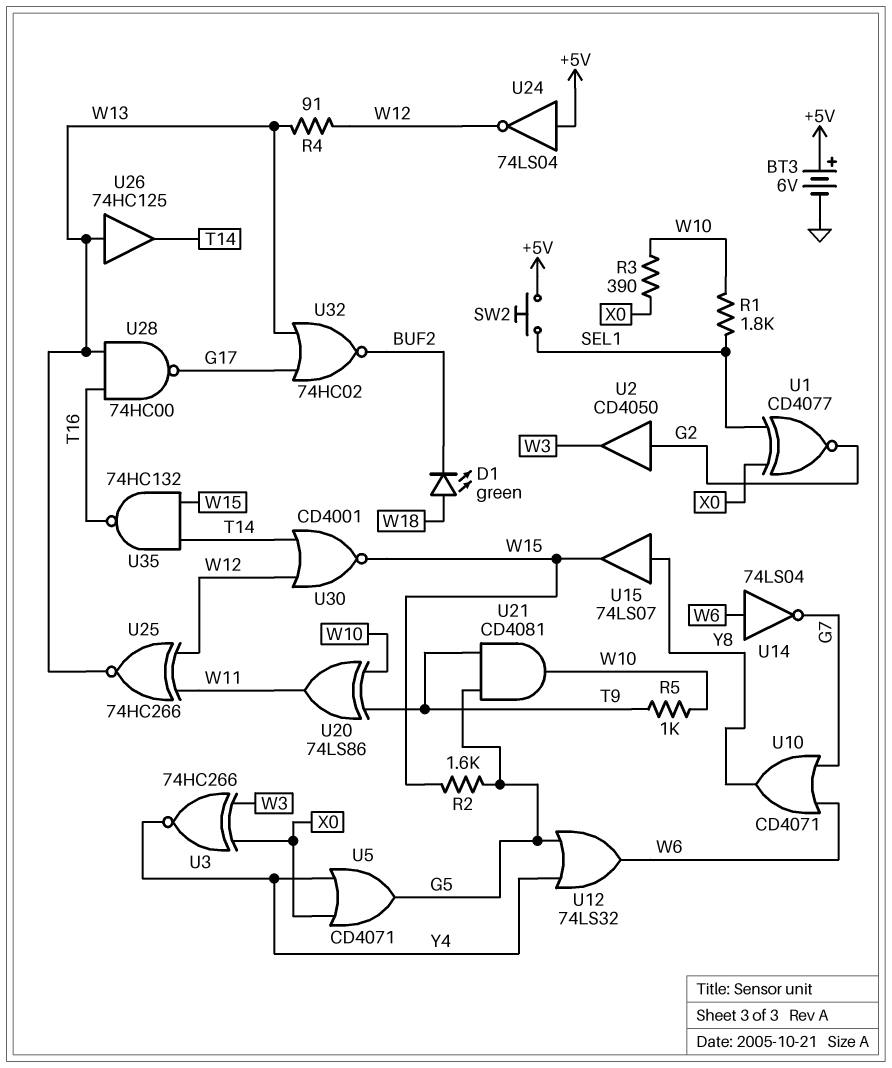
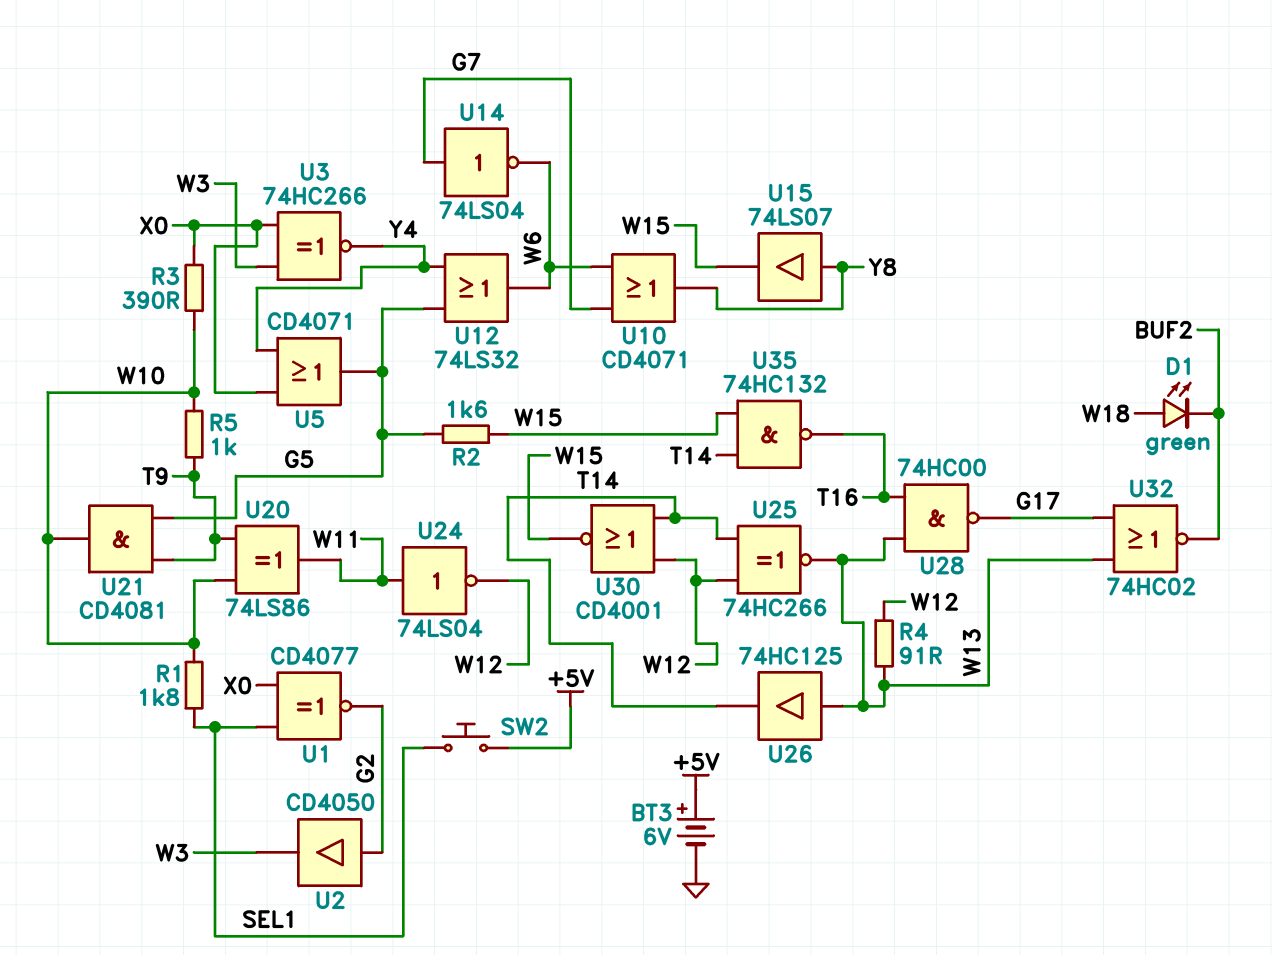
U14: NOT 74LS04 (in W6, out G7) -> NOT 74LS04 (in G7, out W6)
U24: NOT 74LS04 (in +5V, out W12) -> NOT 74LS04 (in W11, out W12)
U25: XNOR 74HC266 (in W11, in W12, out W13) -> XNOR 74HC266 (in T14, in W12, out W13)

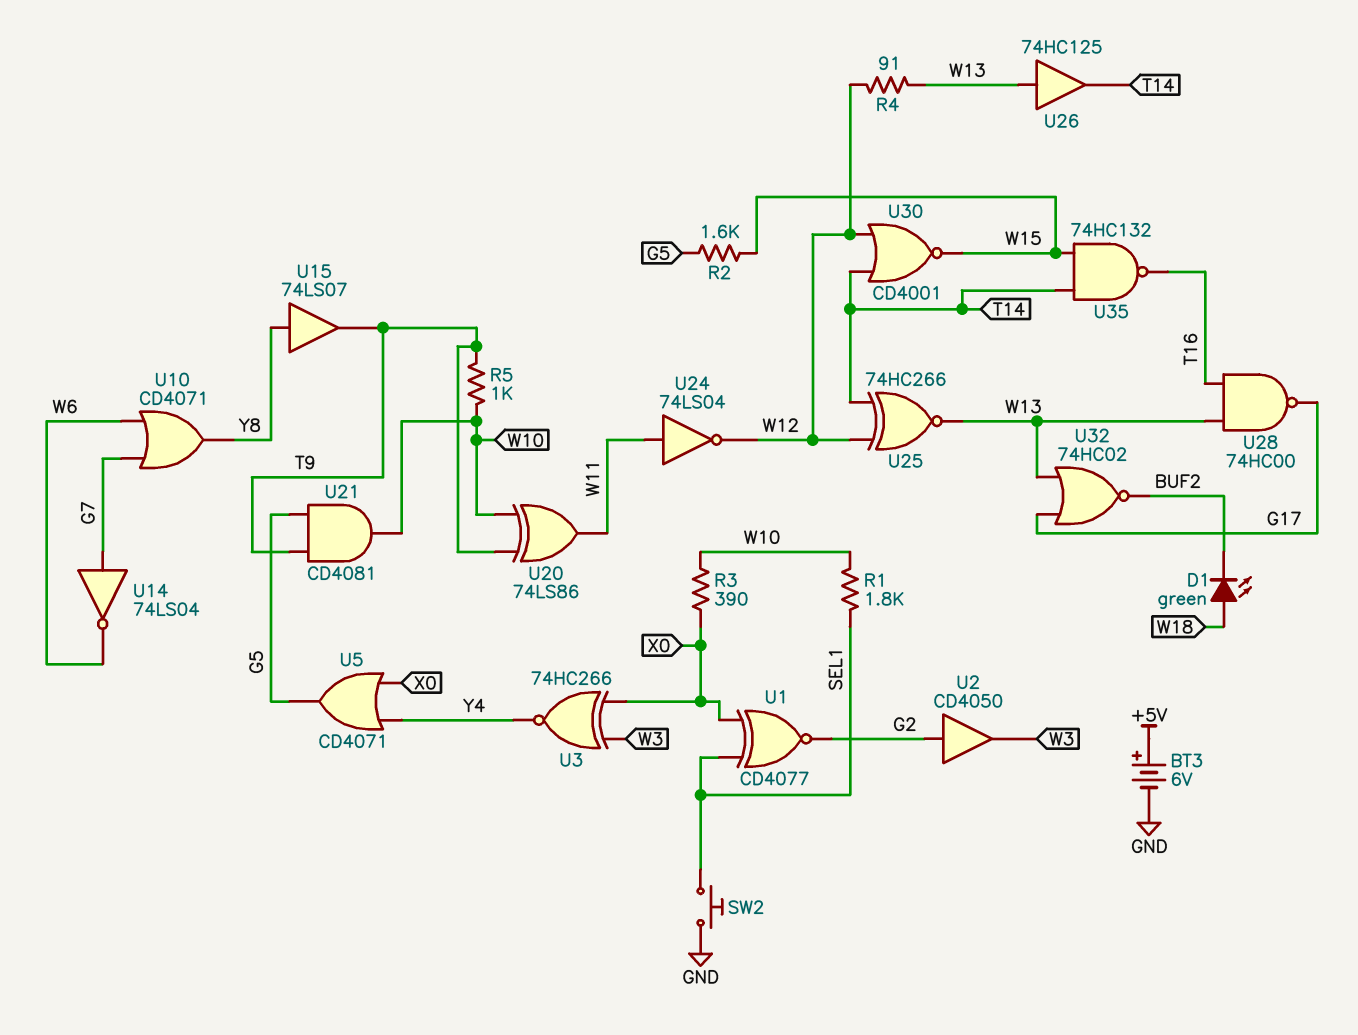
SW2: button (+5V, SEL1) -> button (GND, SEL1)
U12: OR 74LS32 (in G5, in Y4, out W6) -> none
U15: buffer 74LS07 (in Y8, out W15) -> buffer 74LS07 (in Y8, out T9)

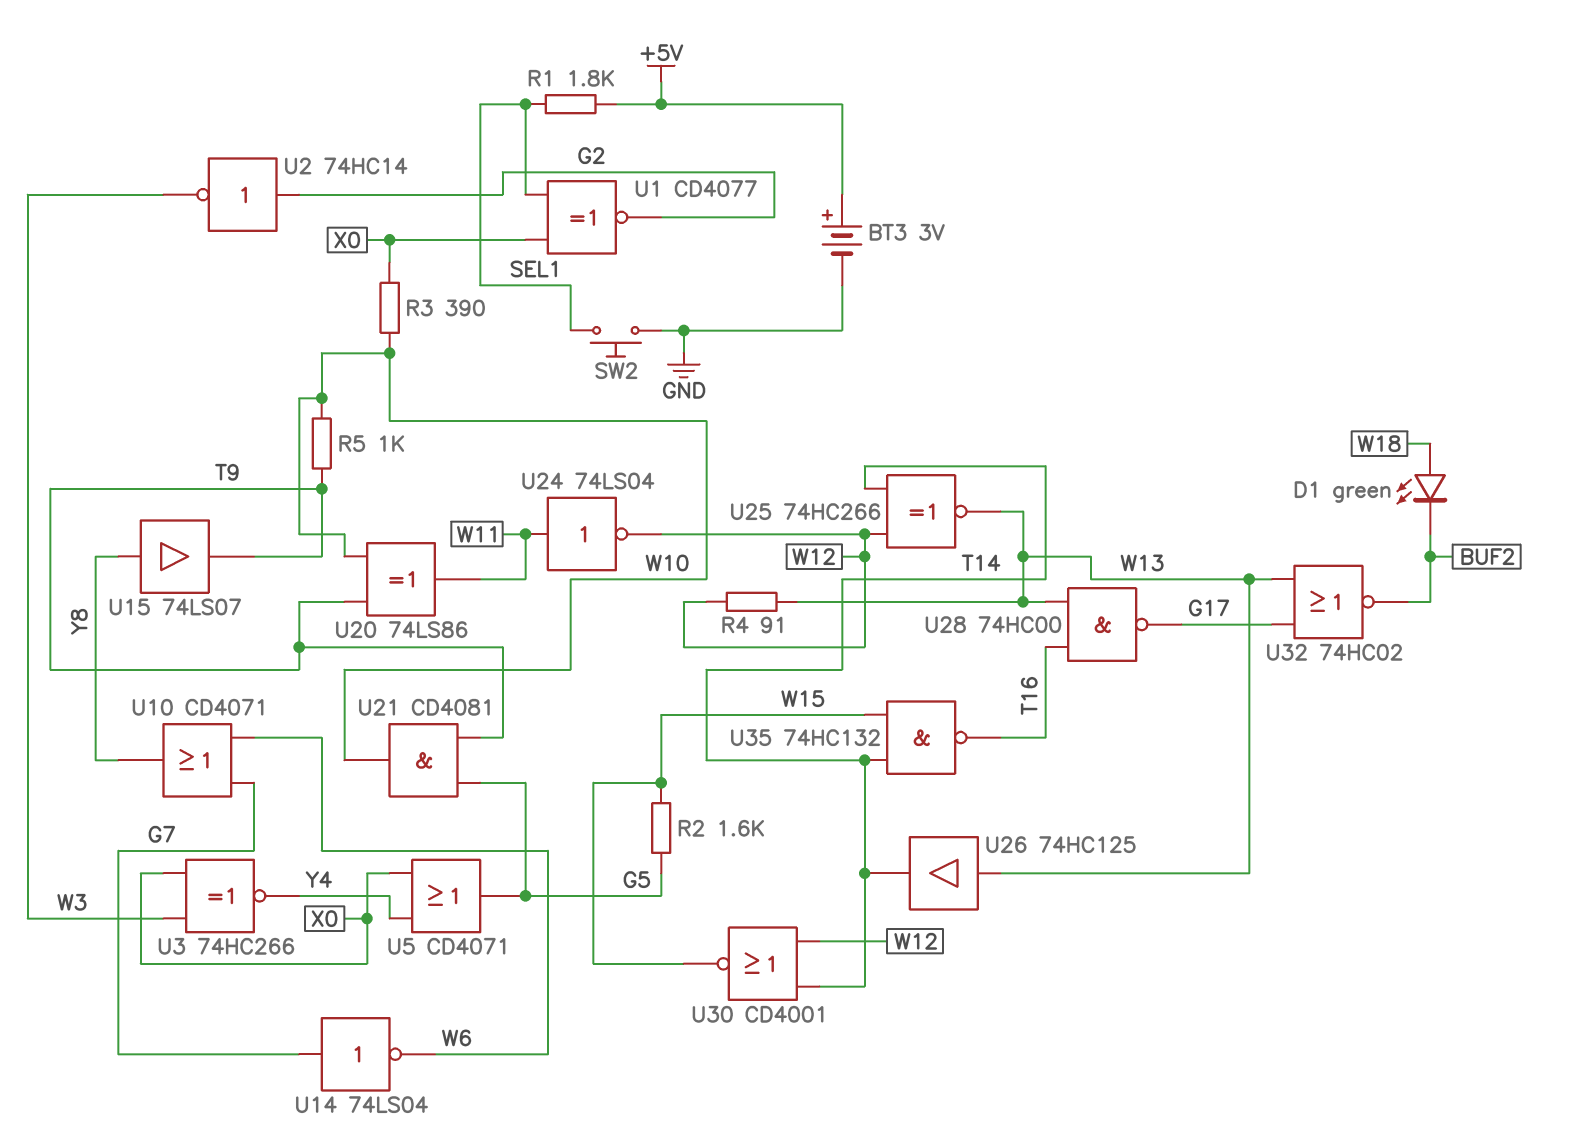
BT3: 6V (plus +5V, minus GND) -> 3V (plus +5V, minus GND)
R1: 1.8k (SEL1, W10) -> 1.8k (+5V, SEL1)
U2: buffer CD4050 (in G2, out W3) -> NOT 74HC14 (in G2, out W3)

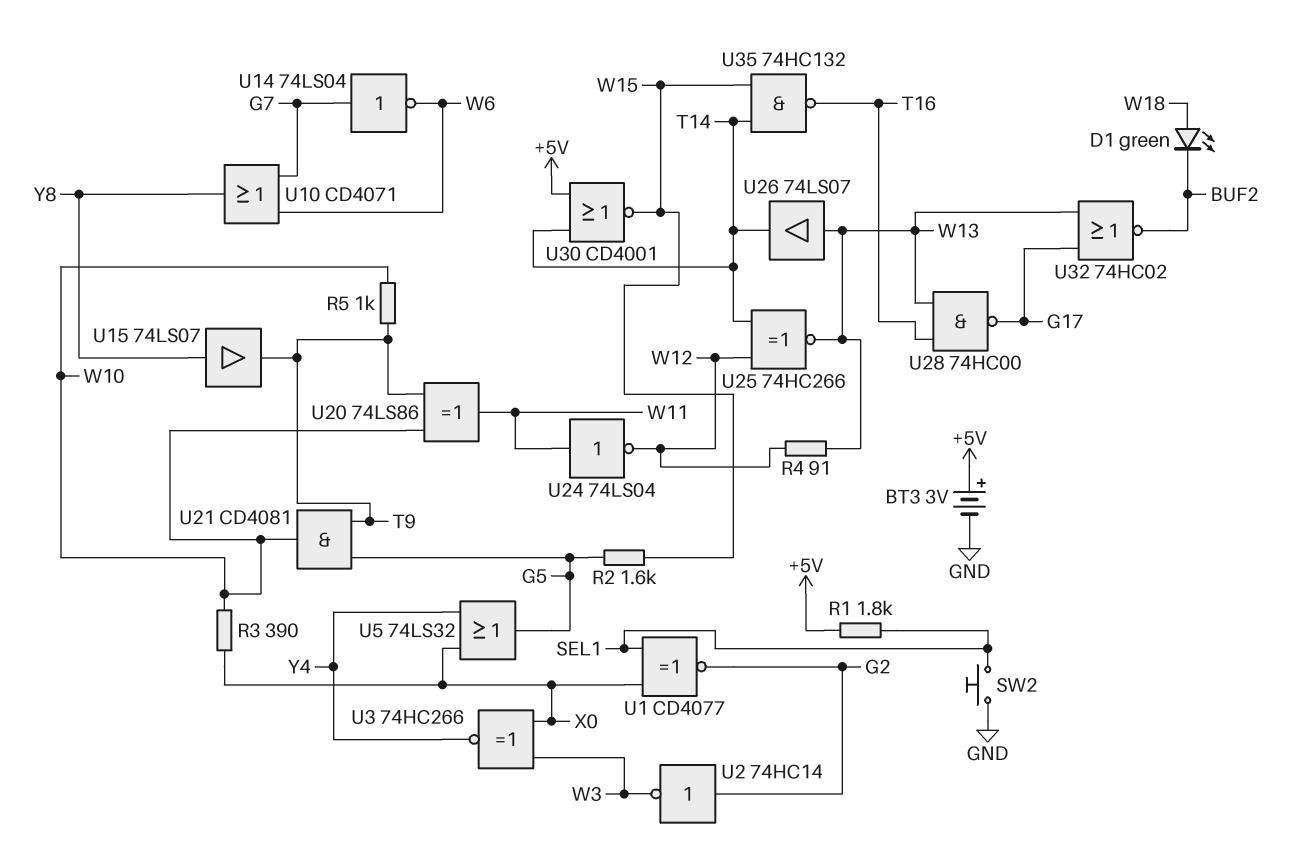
U5: OR CD4071 (in X0, in Y4, out G5) -> OR 74LS32 (in X0, in Y4, out G5)
U26: buffer 74HC125 (in W13, out T14) -> buffer 74LS07 (in W13, out T14)
U30: NOR CD4001 (in T14, in W12, out W15) -> NOR CD4001 (in +5V, in T14, out W15)

